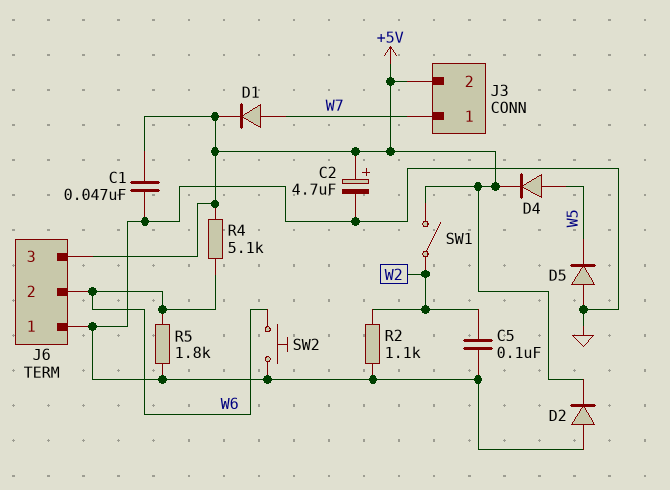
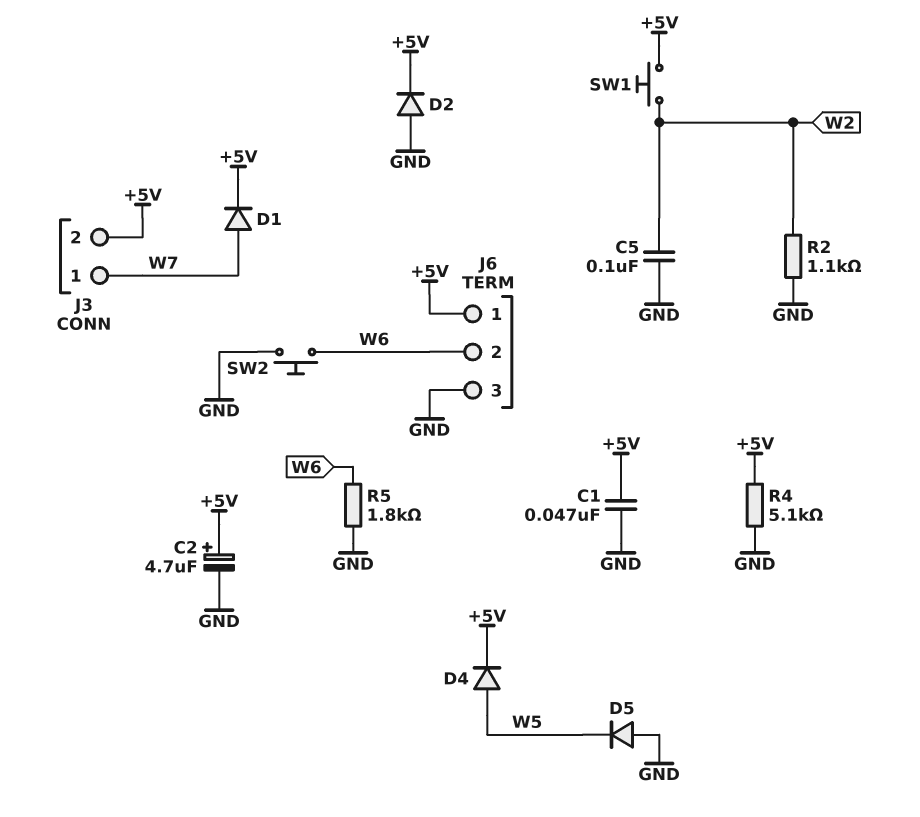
J6 pin 1: GND -> +5V
J6 pin 3: +5V -> GND
R4: 5.1k (+5V, W6) -> 5.1k (+5V, GND)
SW1: switch (+5V, W2) -> button (+5V, W2)

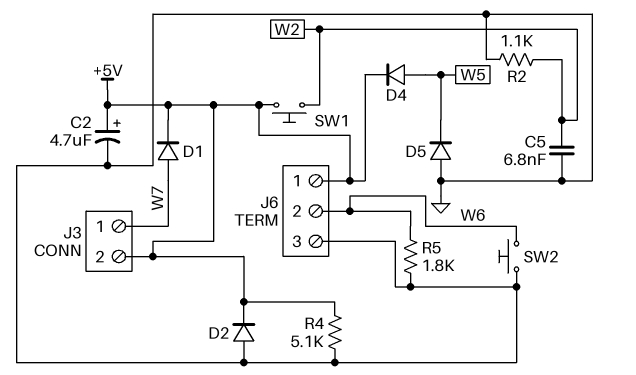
C1: 47nF (+5V, GND) -> none
C5: 100nF (GND, W2) -> 6.8nF (GND, W2)

